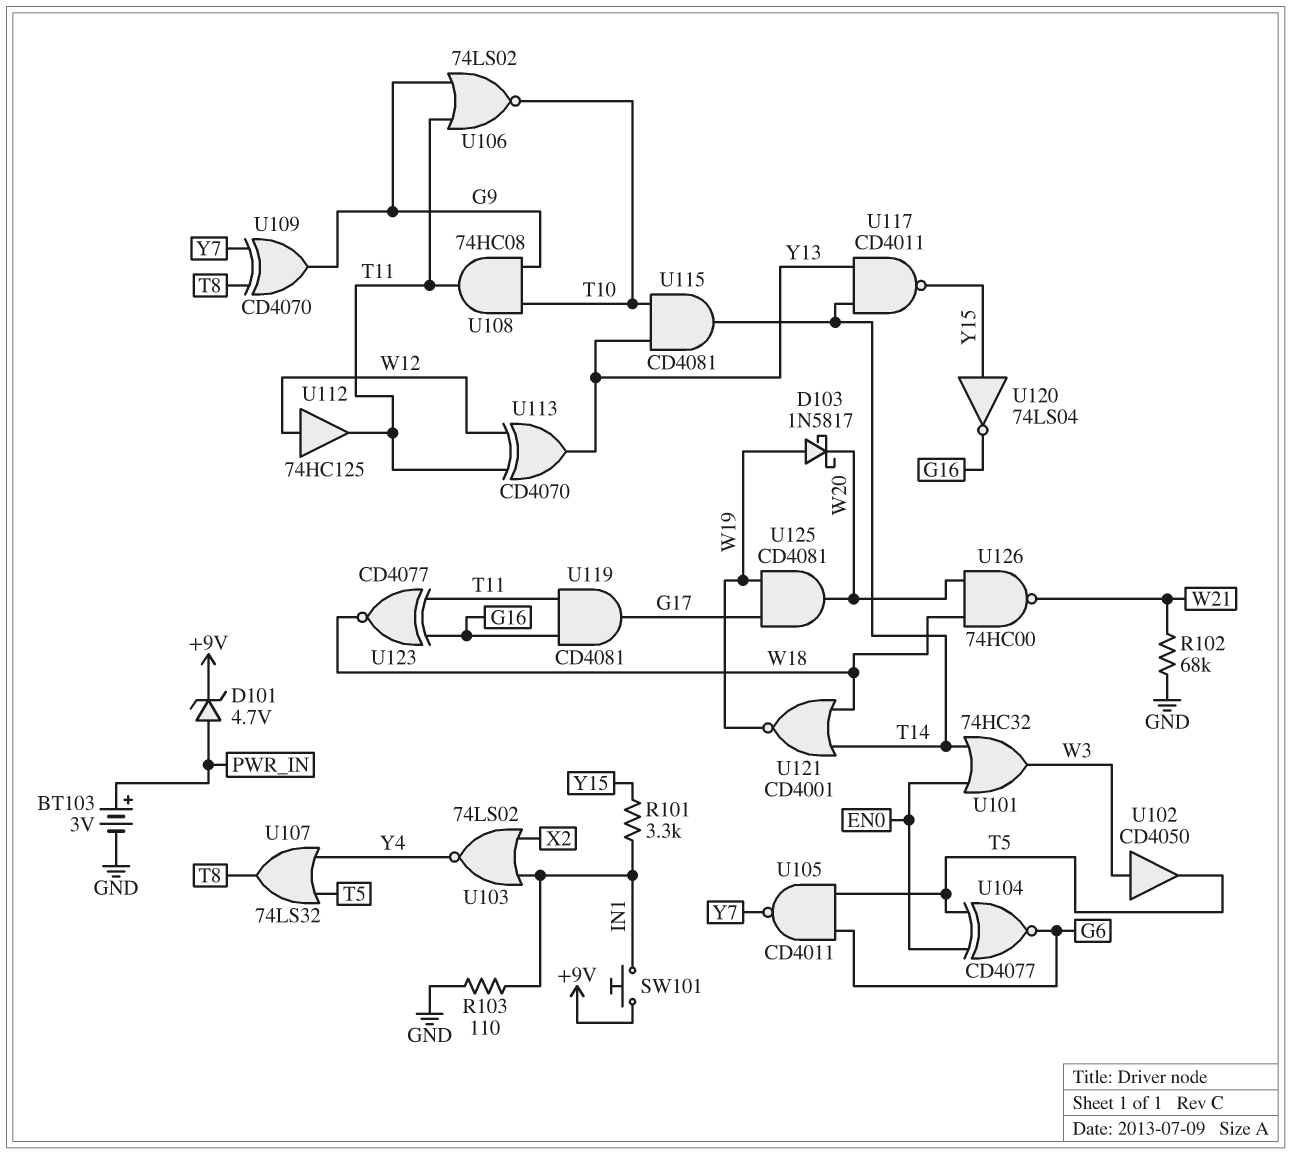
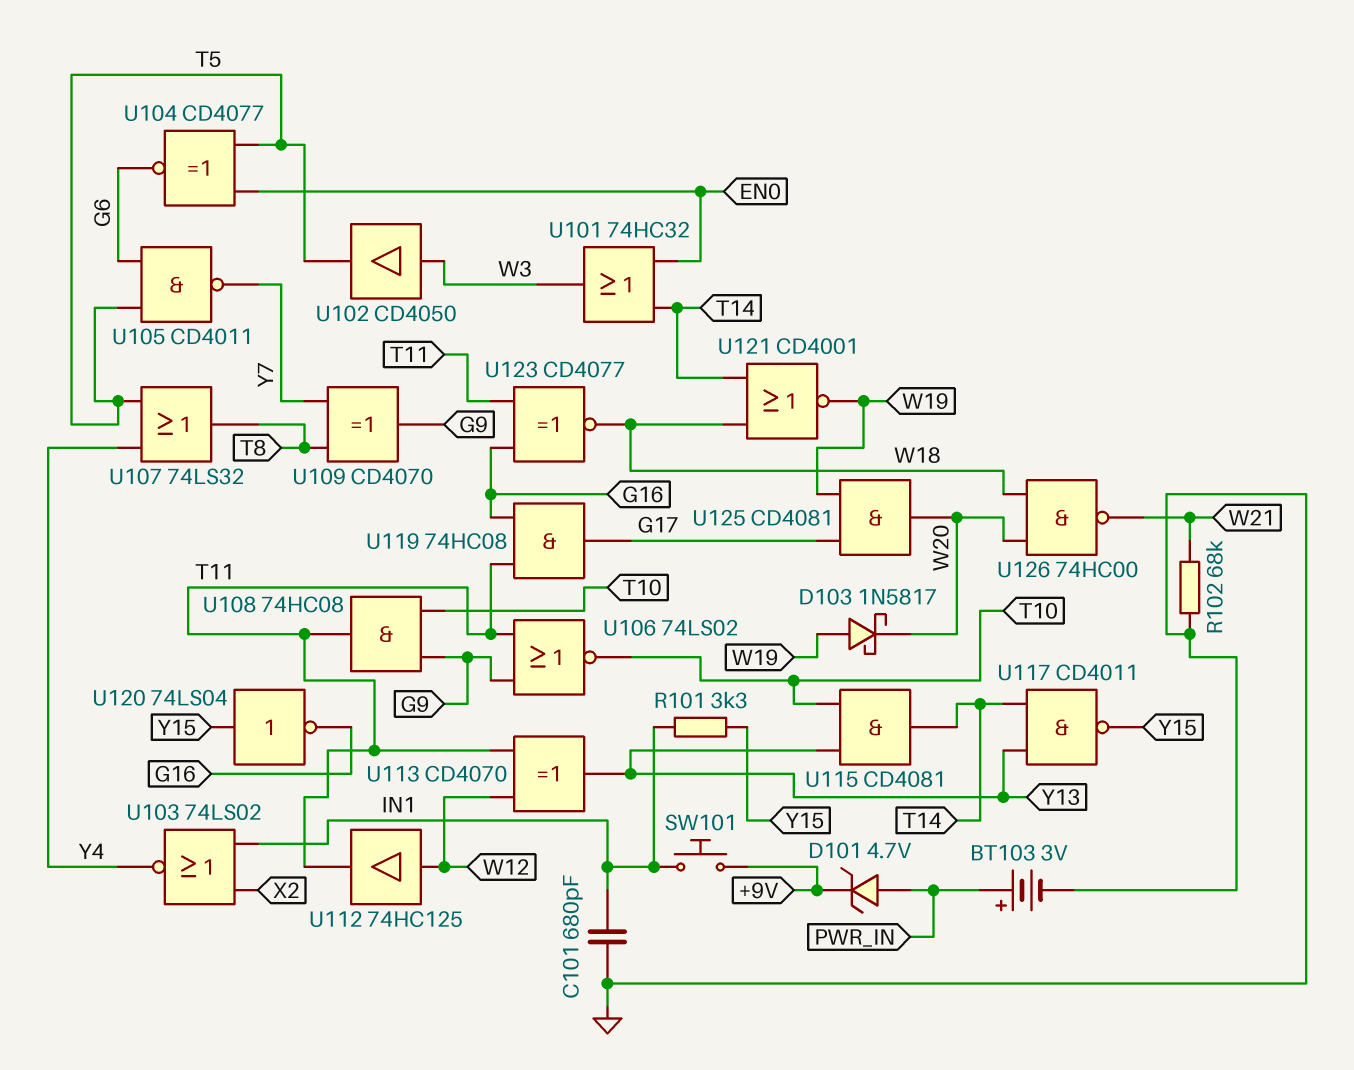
C101: none -> 680pF (GND, IN1)
R103: 110 (GND, IN1) -> none
U119: AND CD4081 (in G16, in T11, out G17) -> AND 74HC08 (in G16, in T11, out G17)

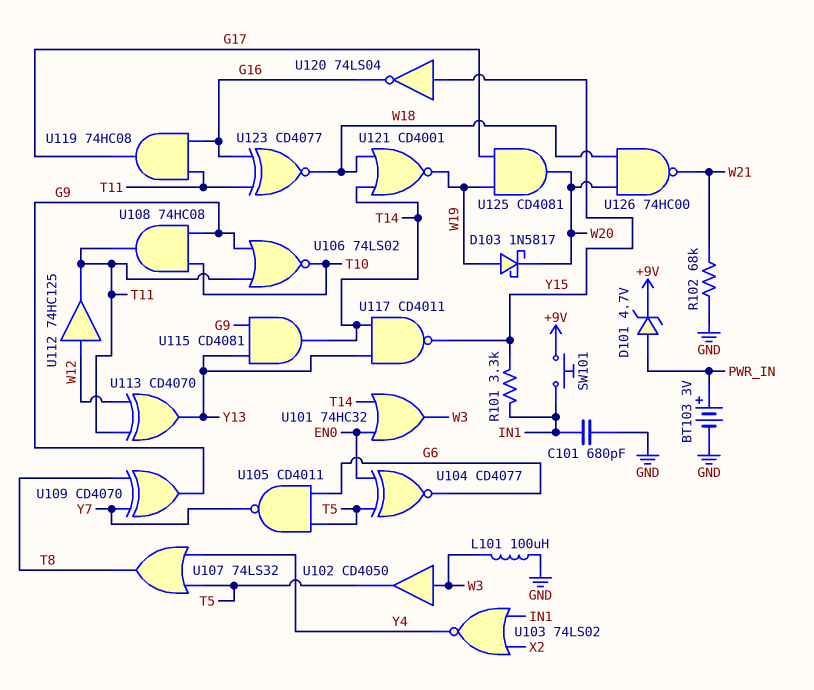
L101: none -> 100uH (GND, W3)
U115: AND CD4081 (in T10, in Y13, out T14) -> AND CD4081 (in G9, in Y13, out T14)

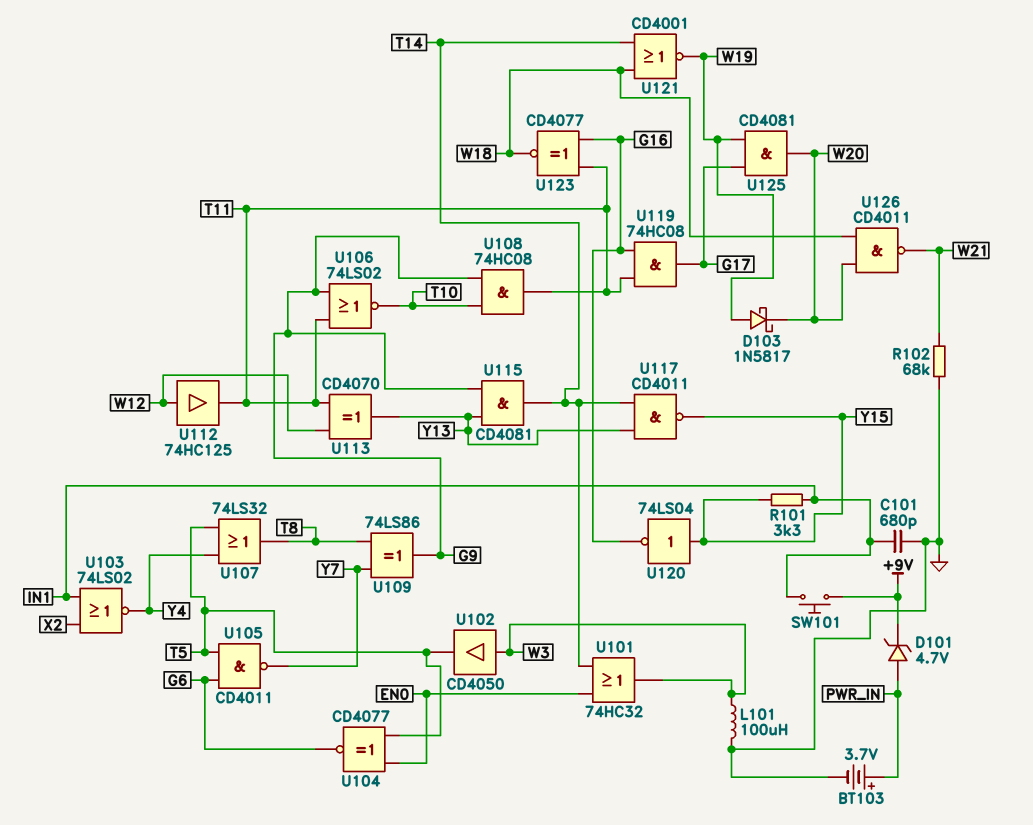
BT103: 3V (plus PWR_IN, minus GND) -> 3.7V (plus PWR_IN, minus GND)
U109: XOR CD4070 (in T8, in Y7, out G9) -> XOR 74LS86 (in T8, in Y7, out G9)
U126: NAND 74HC00 (in W18, in W20, out W21) -> NAND CD4011 (in W18, in W20, out W21)

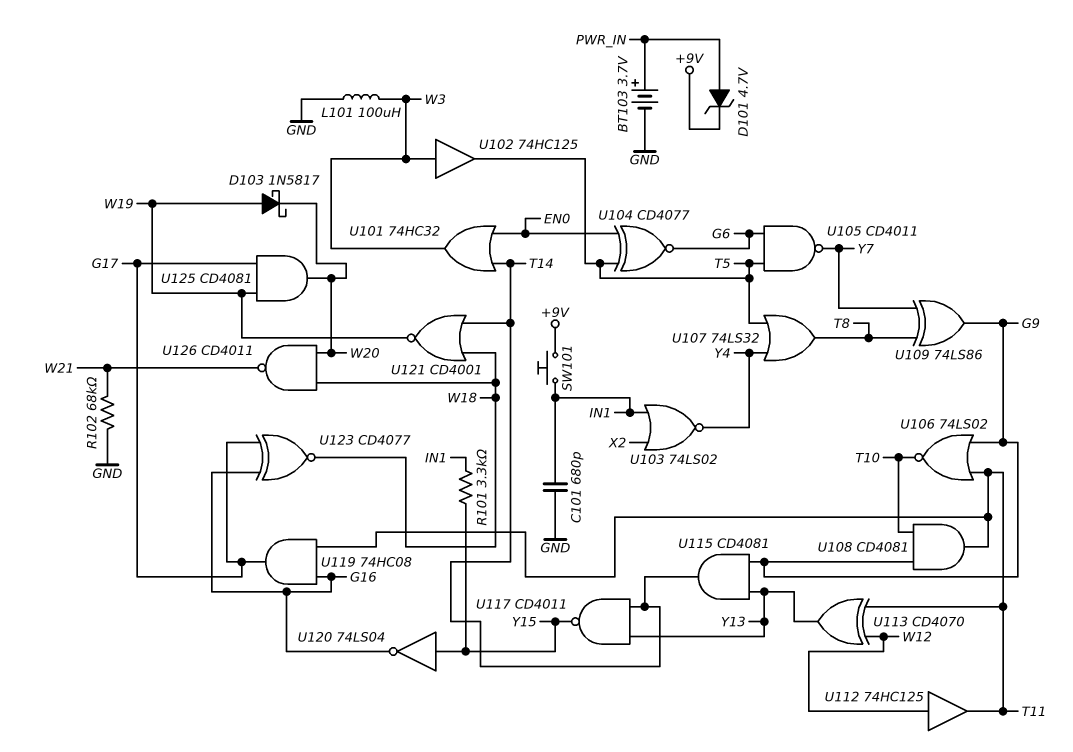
U102: buffer CD4050 (in W3, out T5) -> buffer 74HC125 (in W3, out T5)
U108: AND 74HC08 (in G9, in T10, out T11) -> AND CD4081 (in G9, in T10, out T11)
U123: XNOR CD4077 (in G16, in T11, out W18) -> XNOR CD4077 (in G16, in G17, out W18)

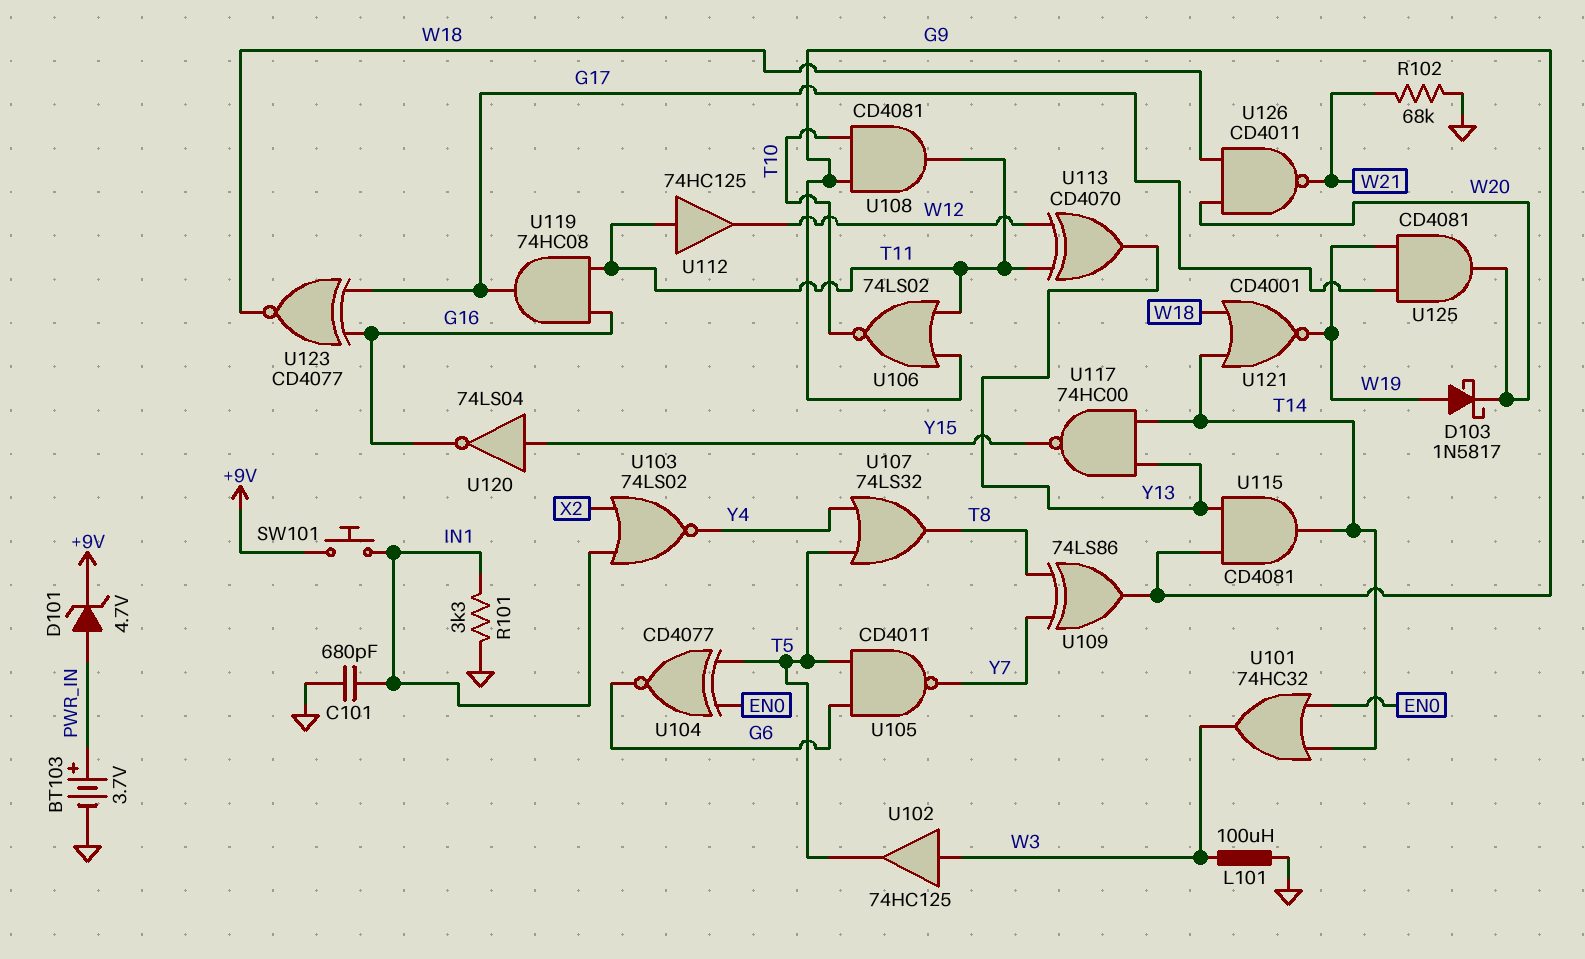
R101: 3.3k (IN1, Y15) -> 3.3k (GND, IN1)
U112: buffer 74HC125 (in W12, out T11) -> buffer 74HC125 (in T11, out W12)
U117: NAND CD4011 (in T14, in Y13, out Y15) -> NAND 74HC00 (in T14, in Y13, out Y15)

